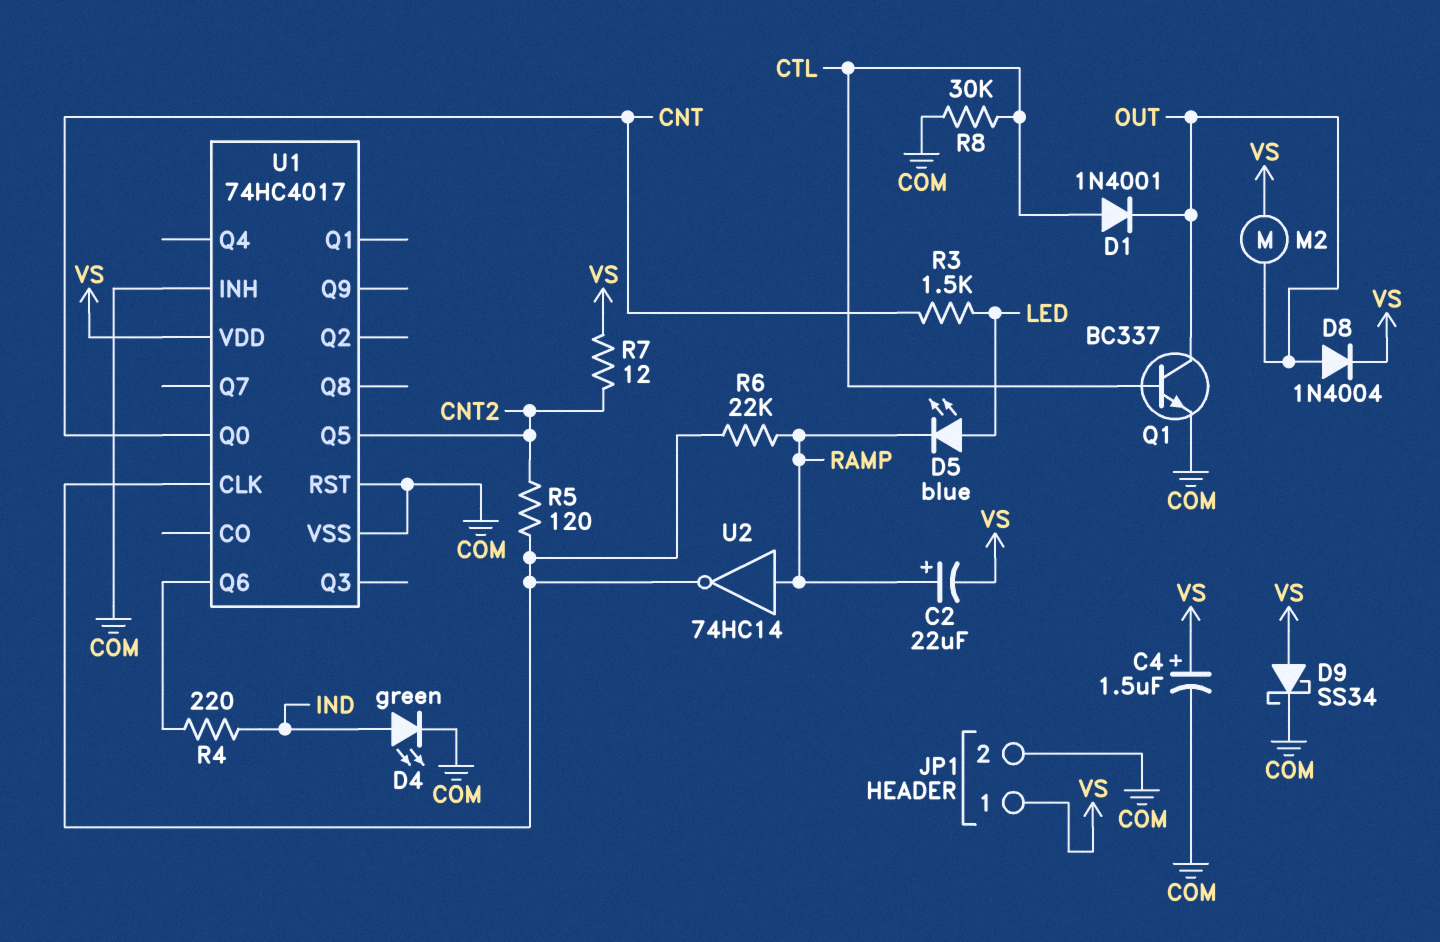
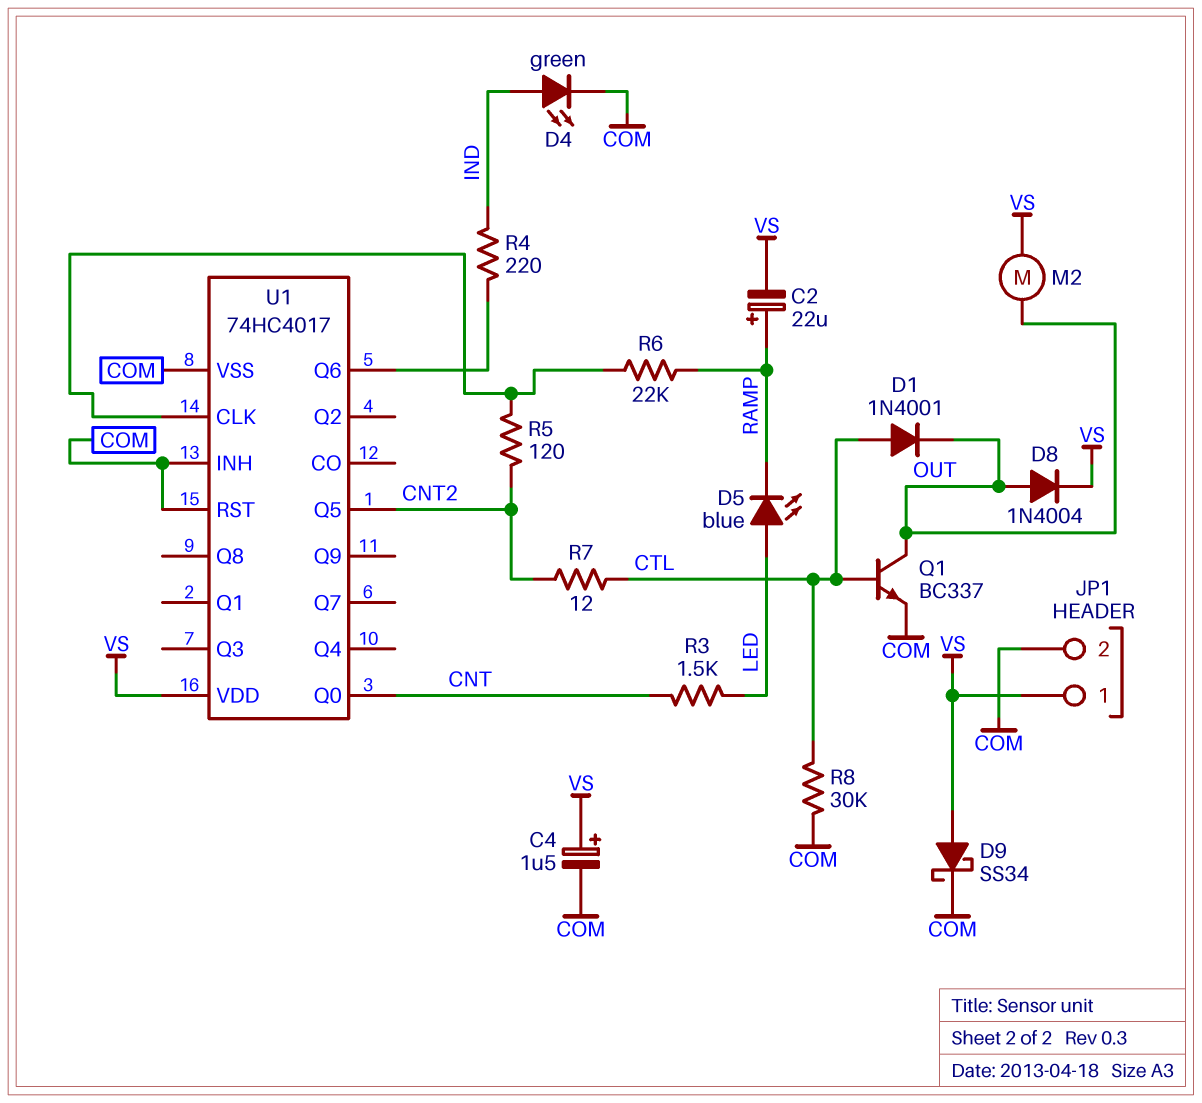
R7: 12 (CNT2, VS) -> 12 (CNT2, CTL)
U2: NOT 74HC14 (in RAMP, out U1/CLK) -> none

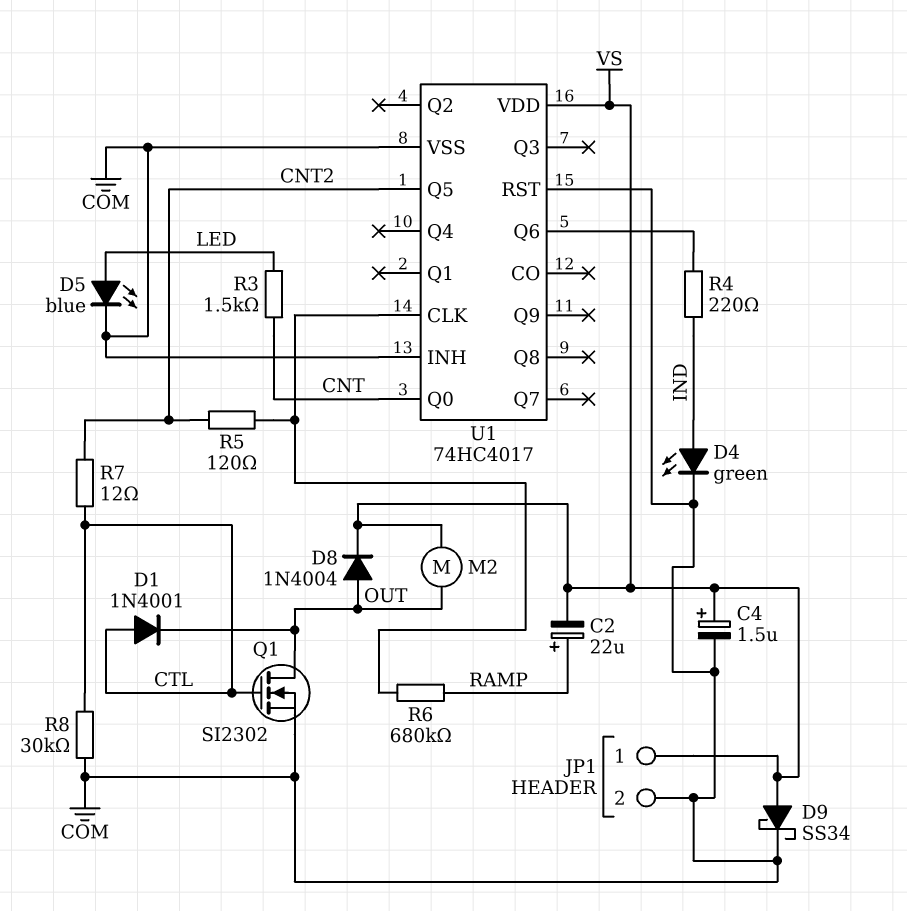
D5: LED blue (A LED, K RAMP) -> LED blue (A LED, K COM)
Q1: NPN BC337 (B CTL, C OUT, E COM) -> NMOS SI2302 (G CTL, D OUT, S COM)
R6: 22k (RAMP, U1/CLK) -> 680k (RAMP, U1/CLK)

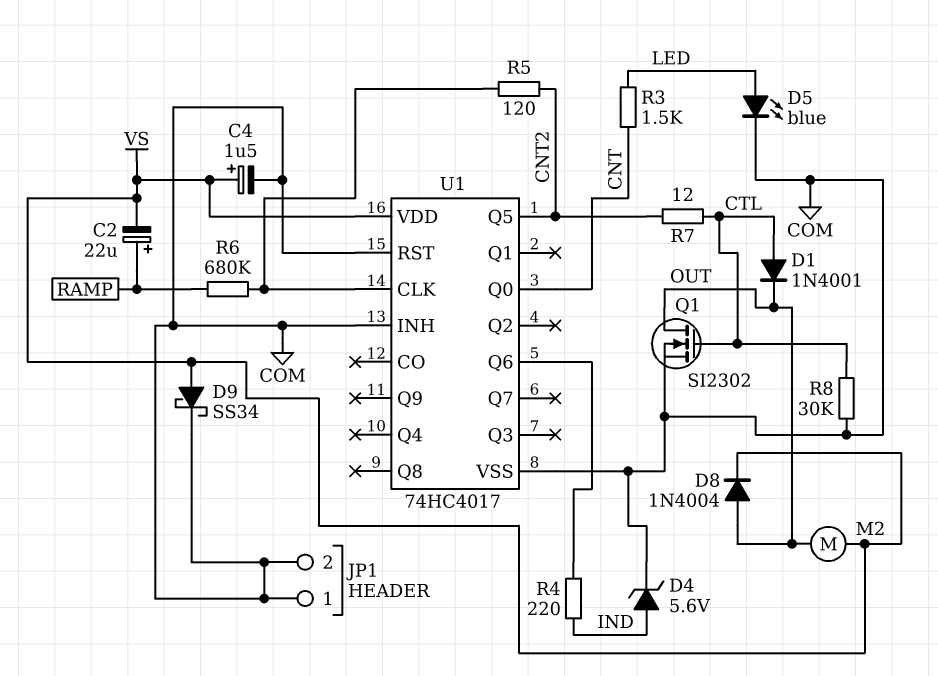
D4: LED green (A IND, K COM) -> zener 5.6V (A IND, K COM)
JP1 pin 1: VS -> COM

